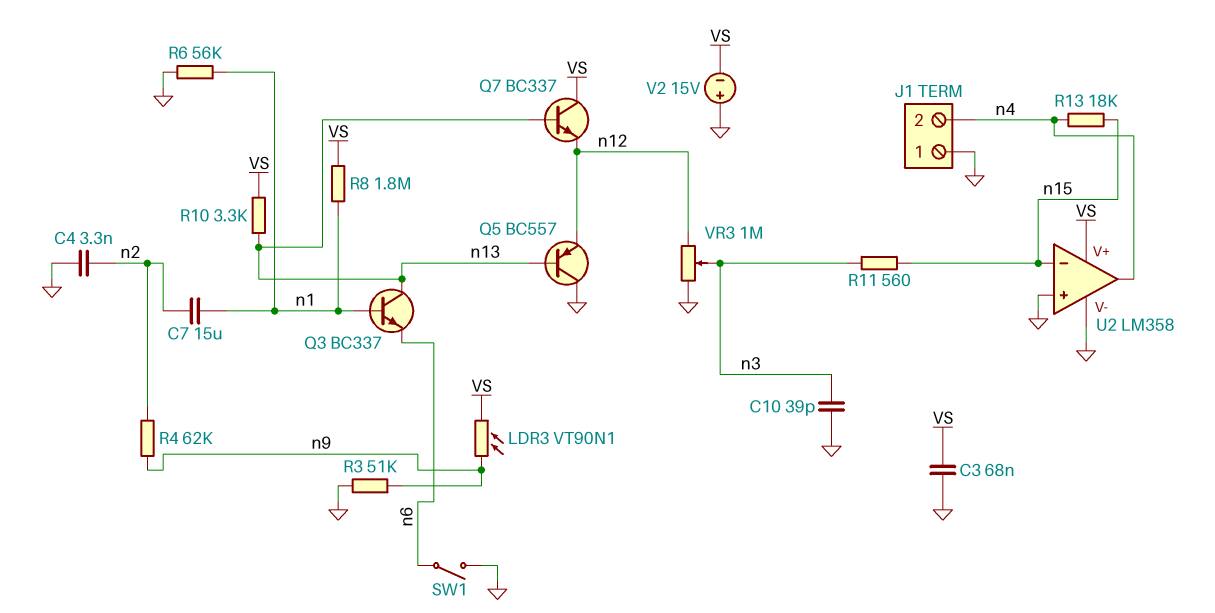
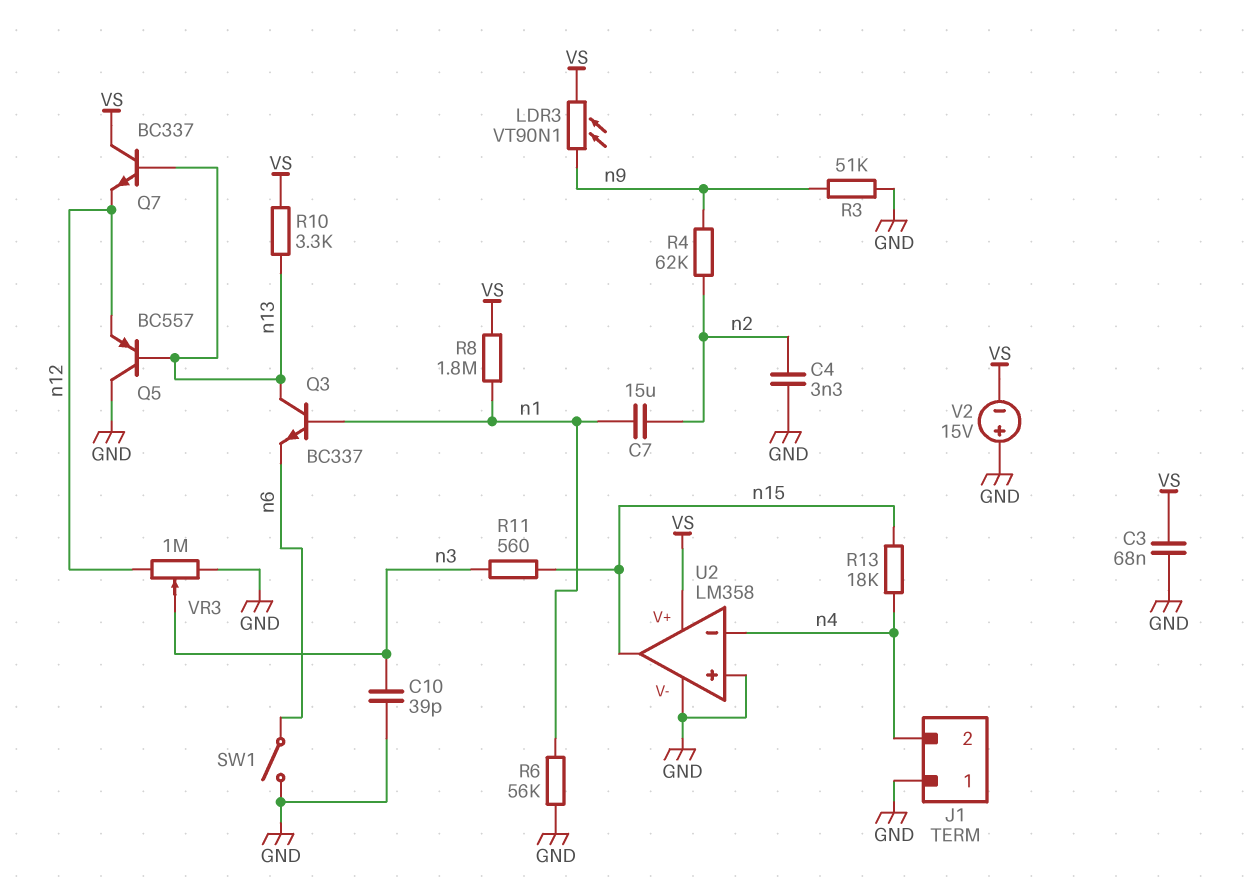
U2 pin in-: n15 -> n4
U2 pin out: n4 -> n15

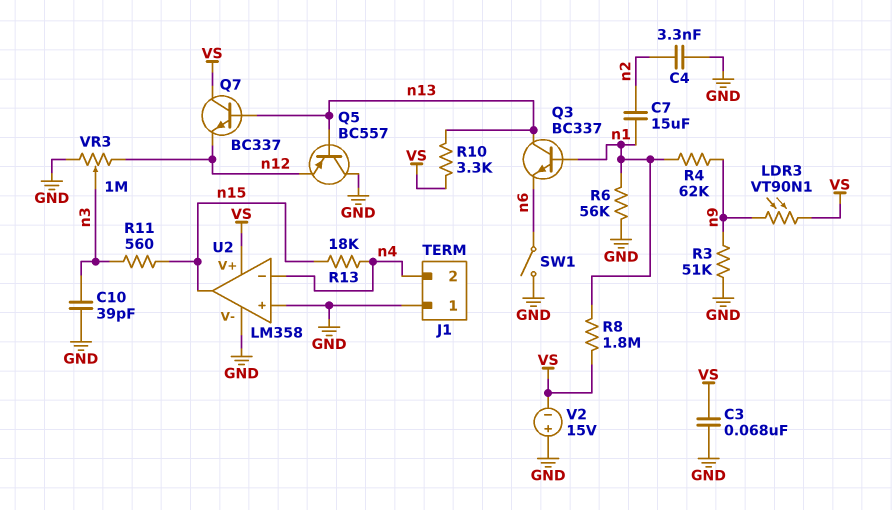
R4: 62k (n2, n9) -> 62k (n1, n9)

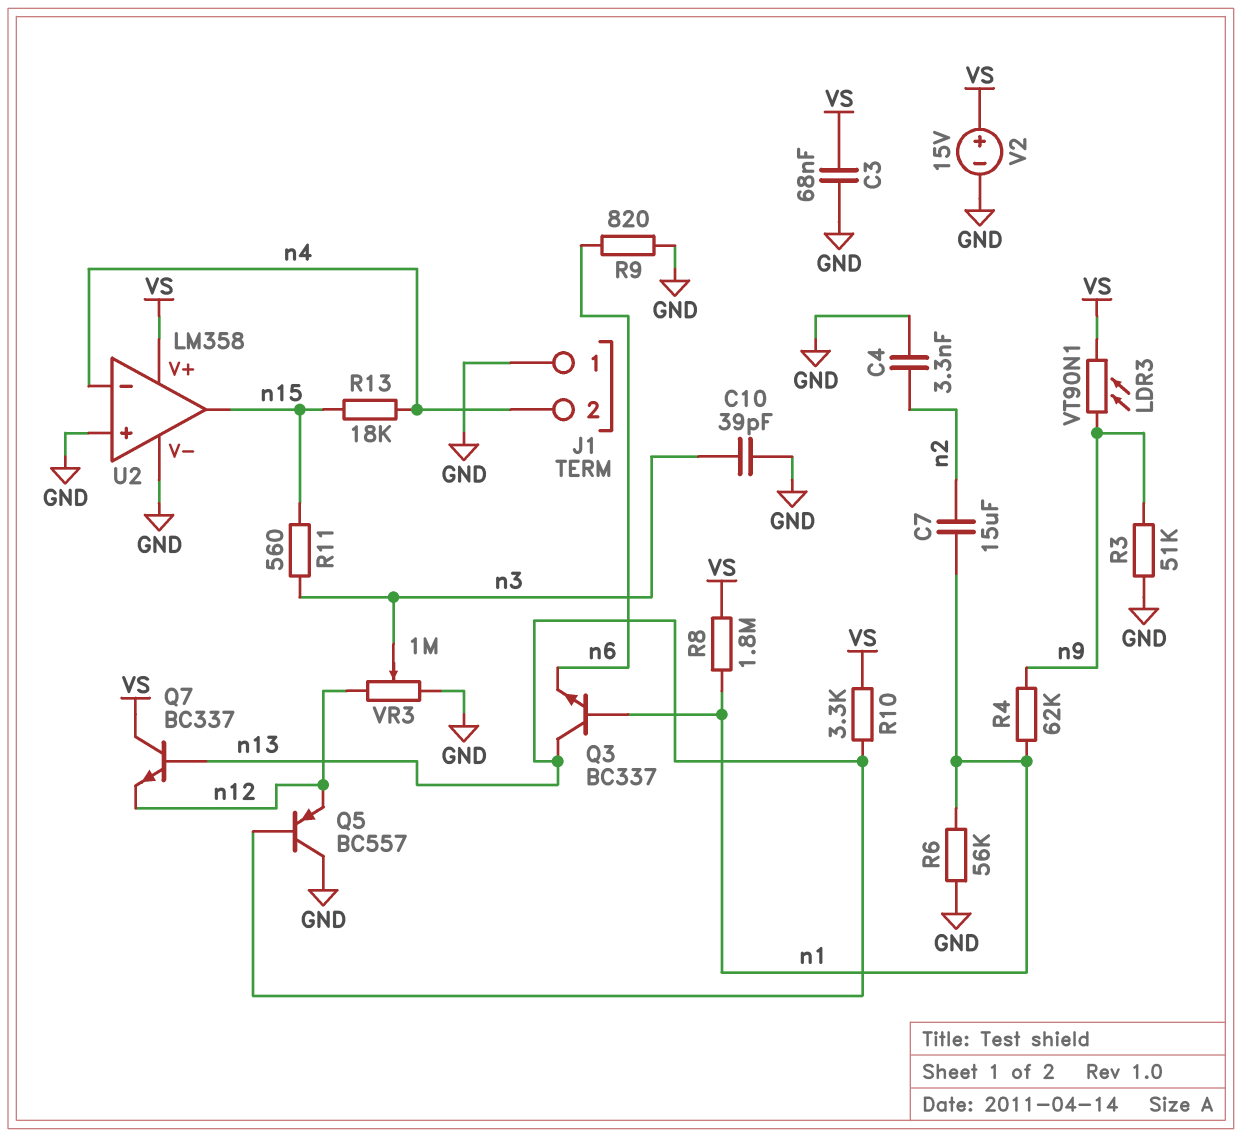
R9: none -> 820 (GND, n6)
SW1: switch (GND, n6) -> none
V2: 15V (plus GND, minus VS) -> 15V (plus VS, minus GND)

